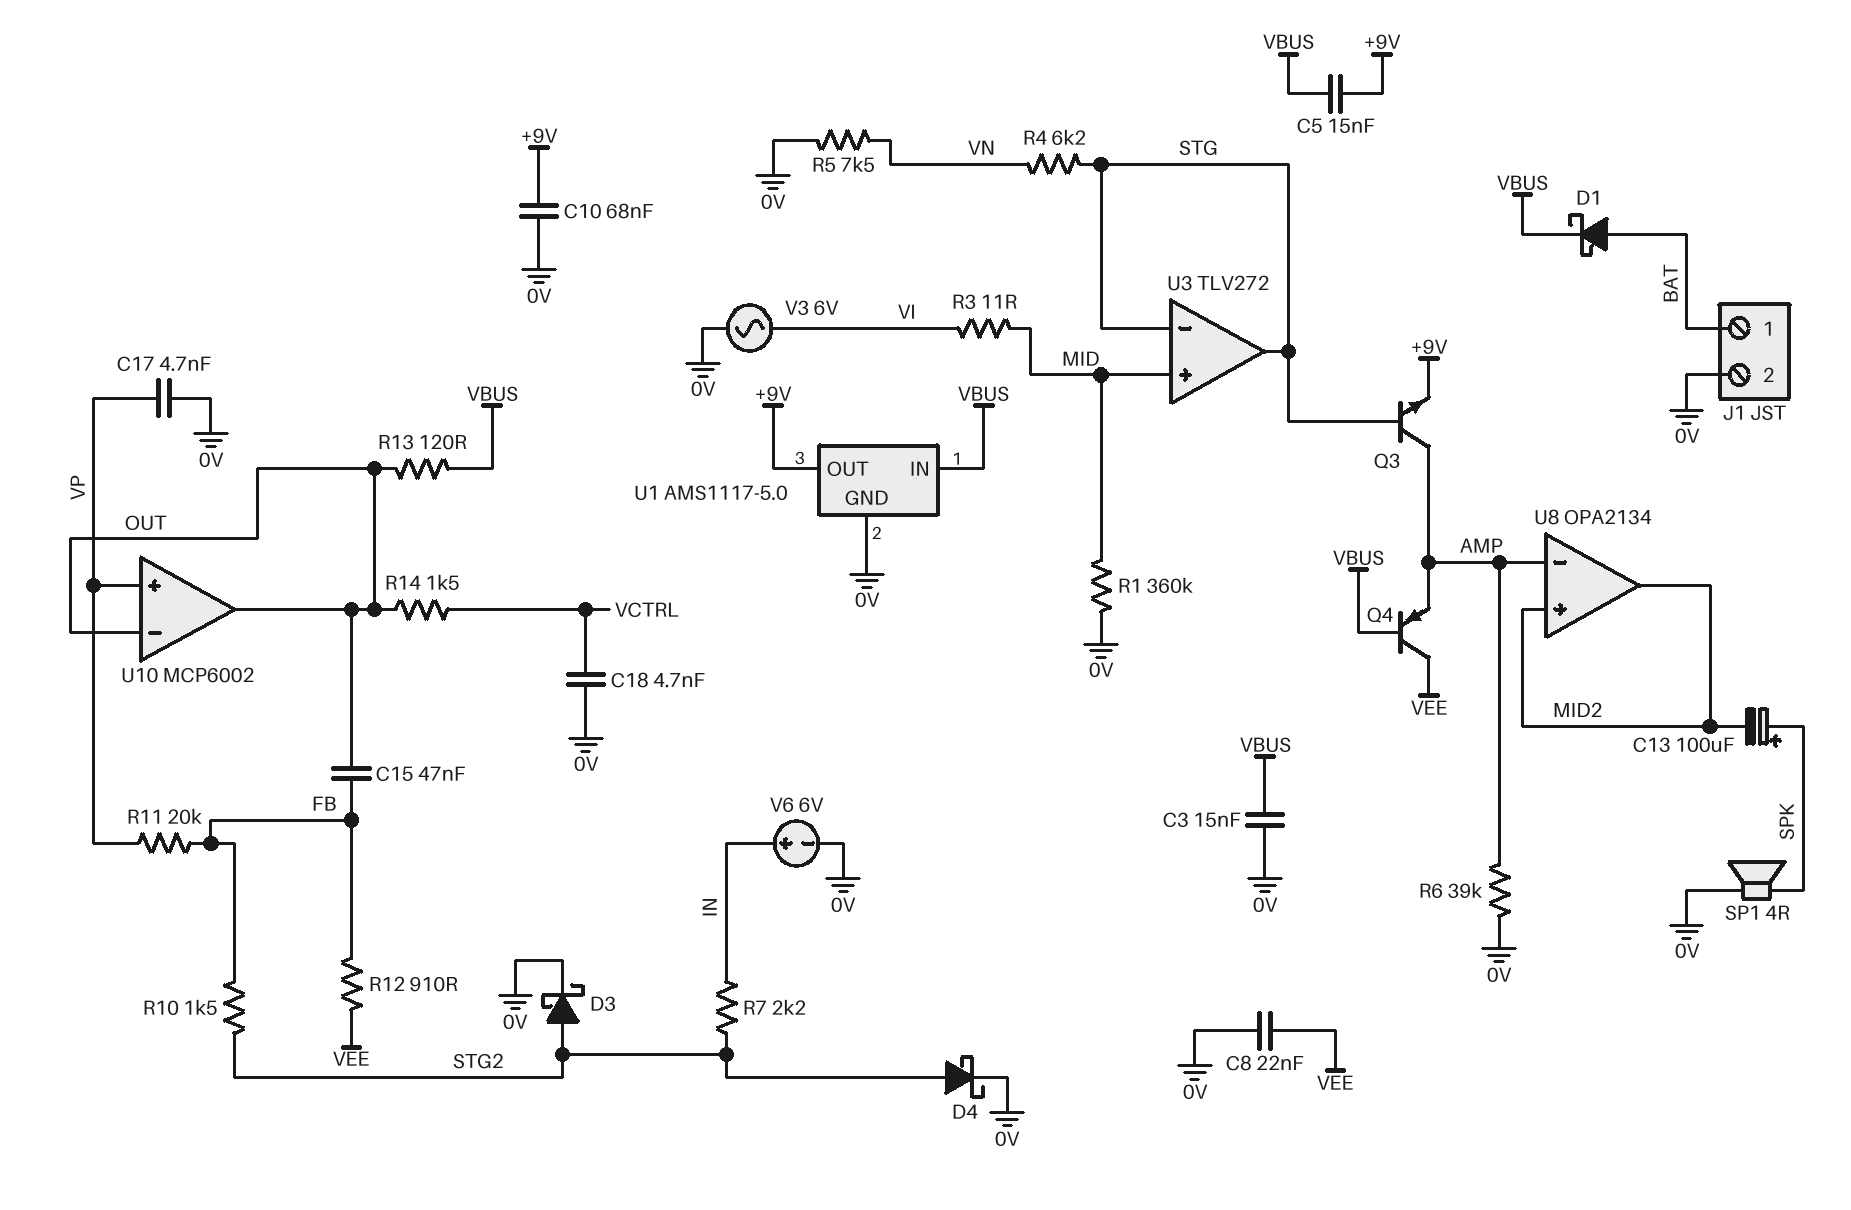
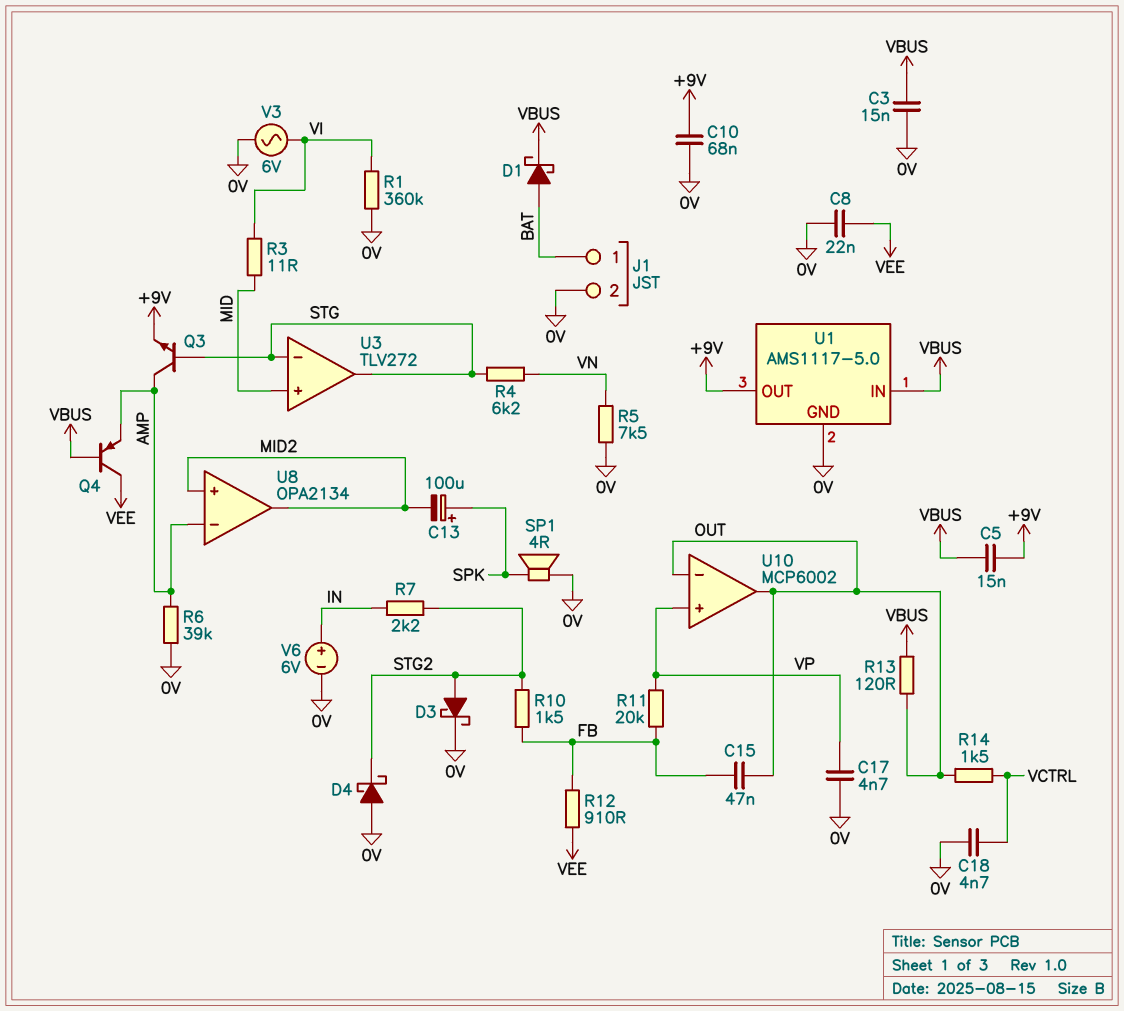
D4: schottky (A STG2, K 0V) -> schottky (A 0V, K STG2)
R1: 360k (0V, MID) -> 360k (0V, VI)

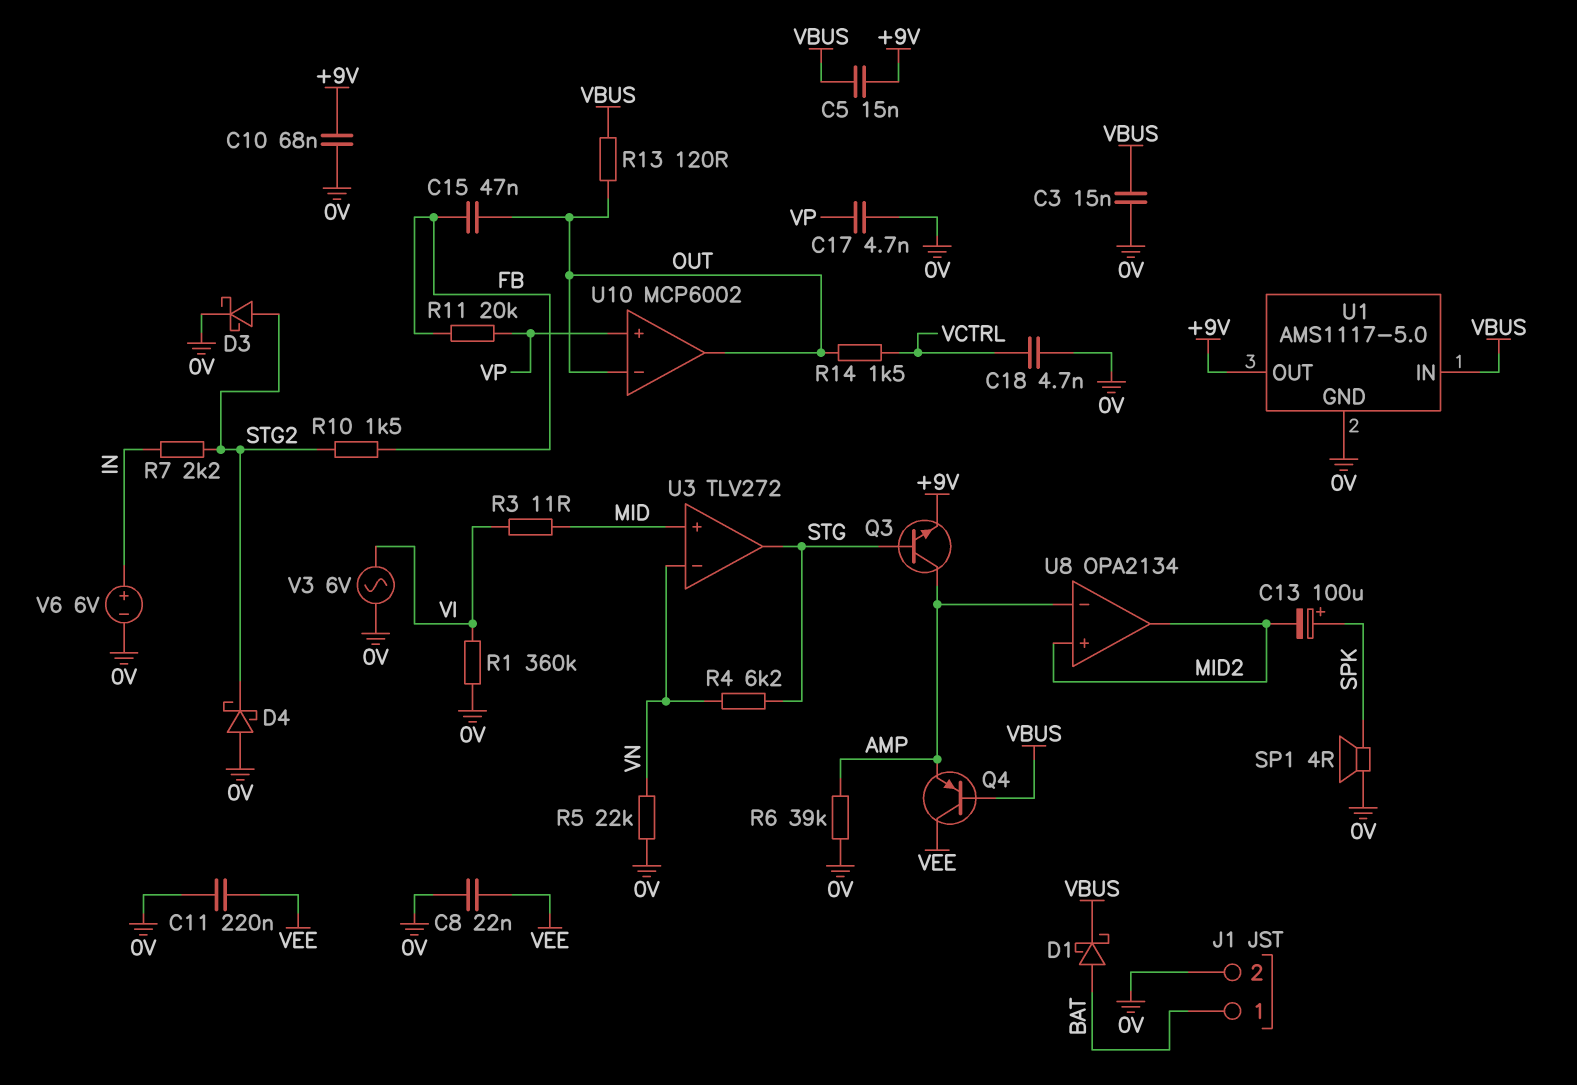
C11: none -> 220nF (0V, VEE)
R5: 7.5k (0V, VN) -> 22k (0V, VN)
R12: 910 (FB, VEE) -> none
U3 pin in-: STG -> VN

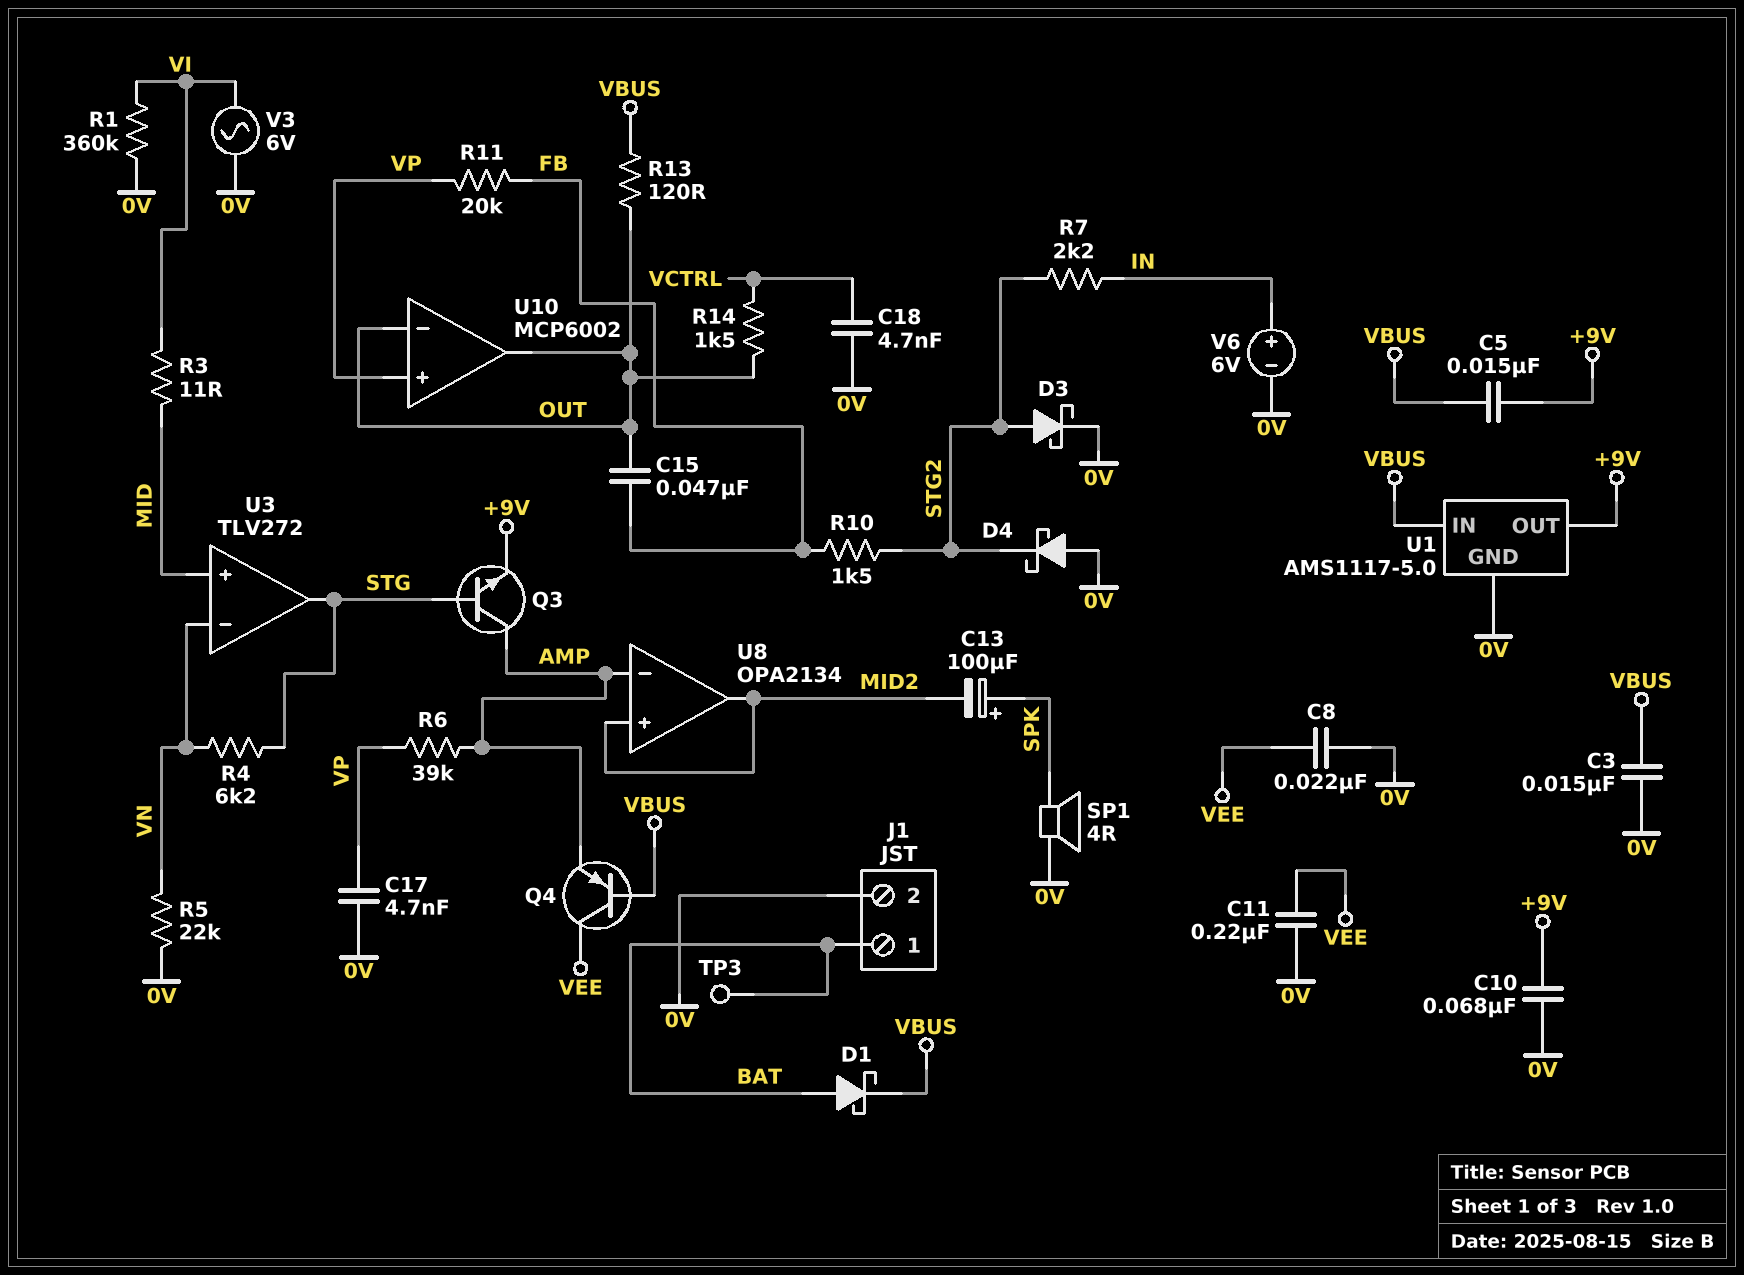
R6: 39k (0V, AMP) -> 39k (AMP, VP)
TP3: none -> test point (BAT)

